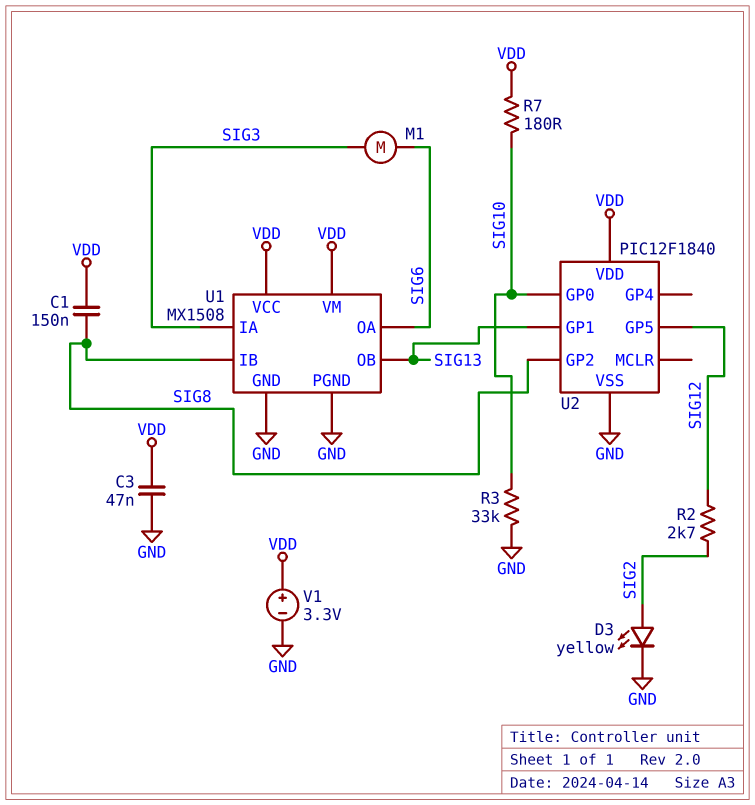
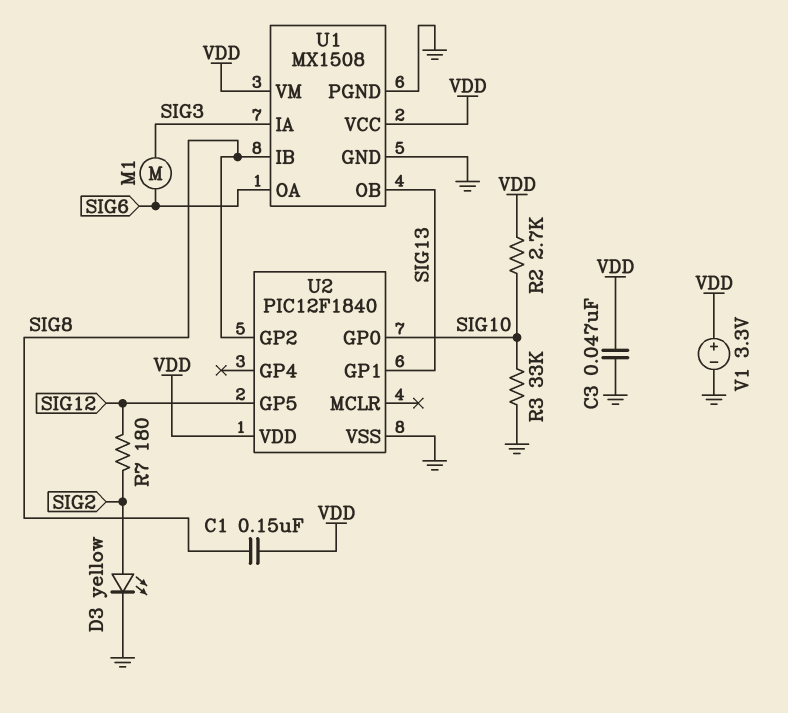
R2: 2.7k (SIG2, SIG12) -> 2.7k (SIG10, VDD)
R7: 180 (SIG10, VDD) -> 180 (SIG2, SIG12)

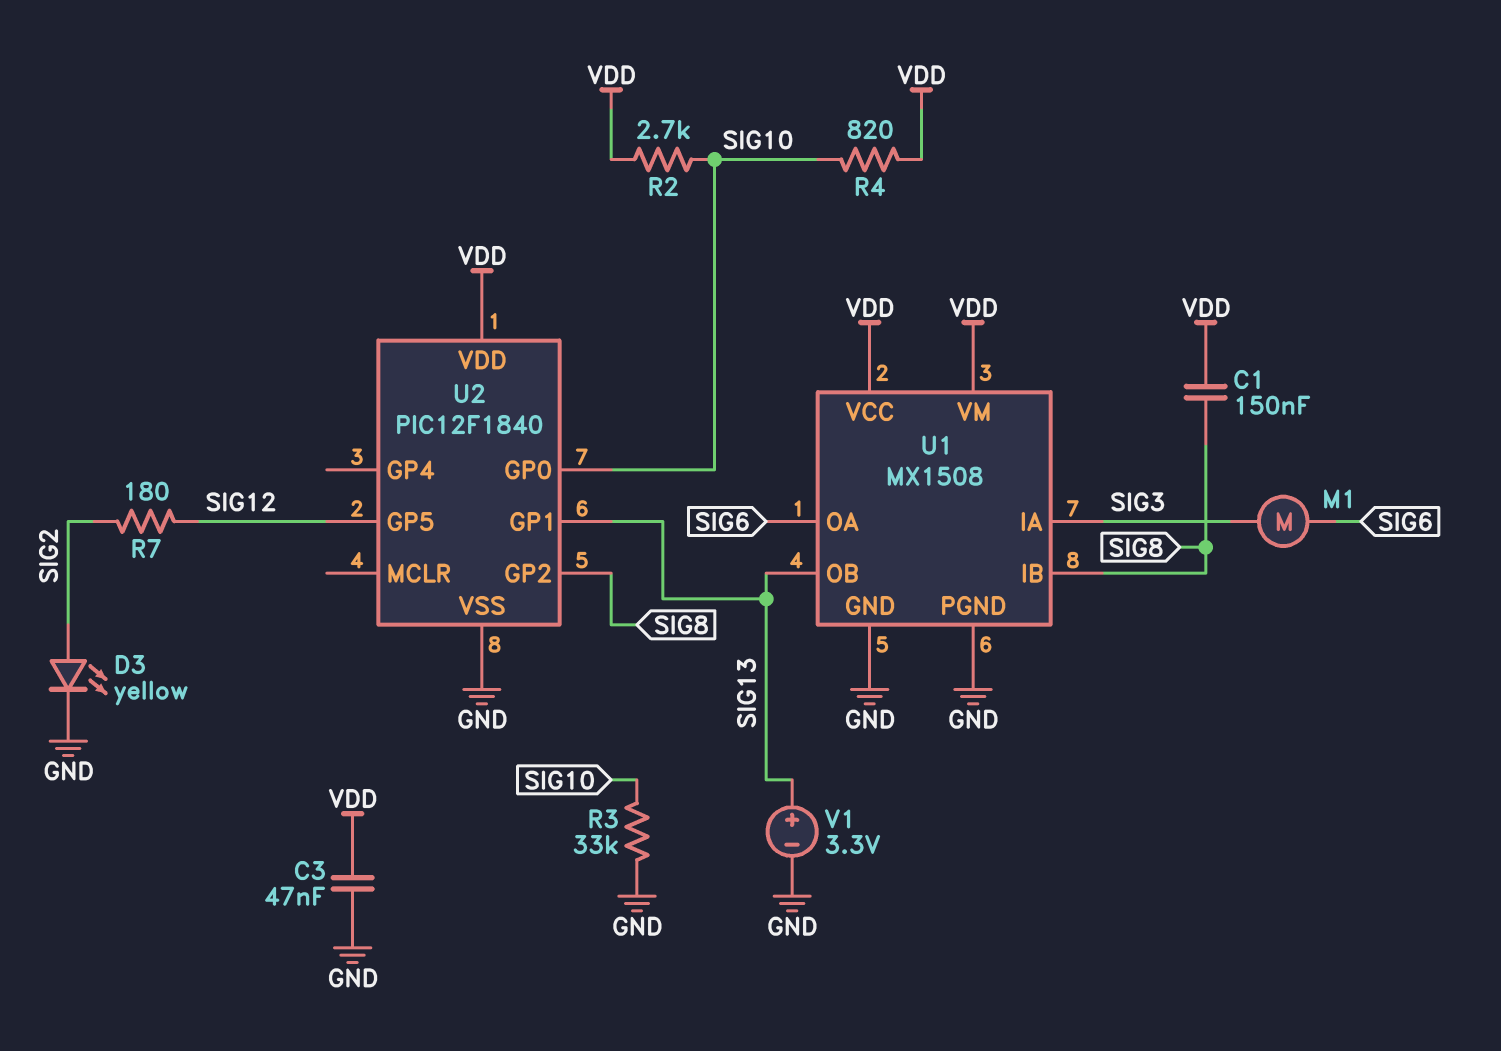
R4: none -> 820 (SIG10, VDD)
V1: 3.3V (plus VDD, minus GND) -> 3.3V (plus SIG13, minus GND)

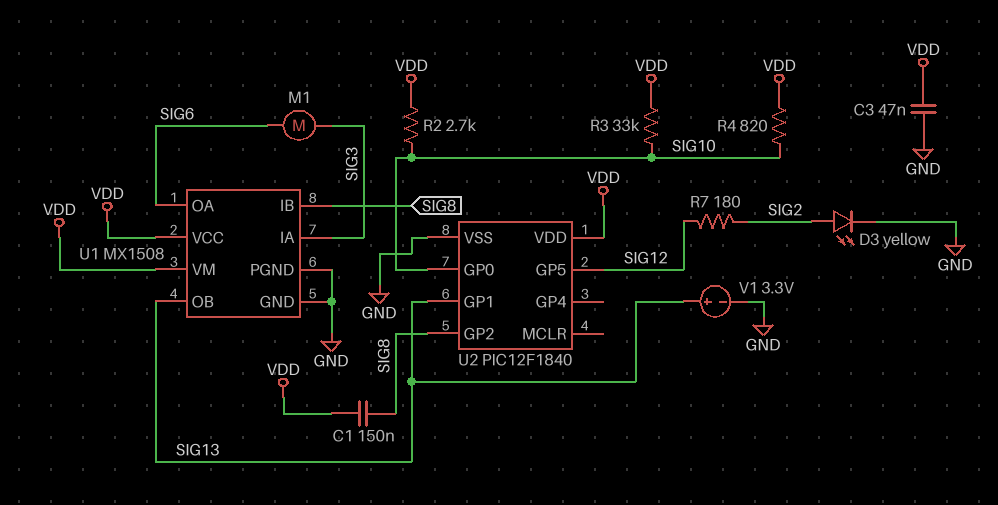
R3: 33k (GND, SIG10) -> 33k (SIG10, VDD)

